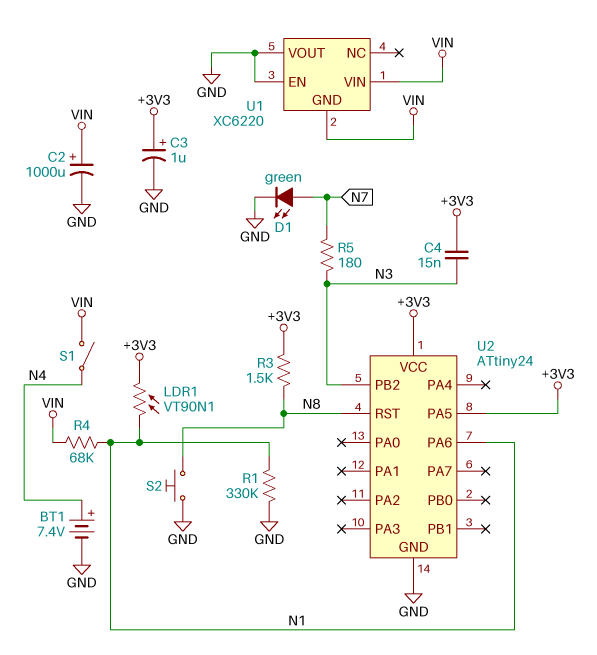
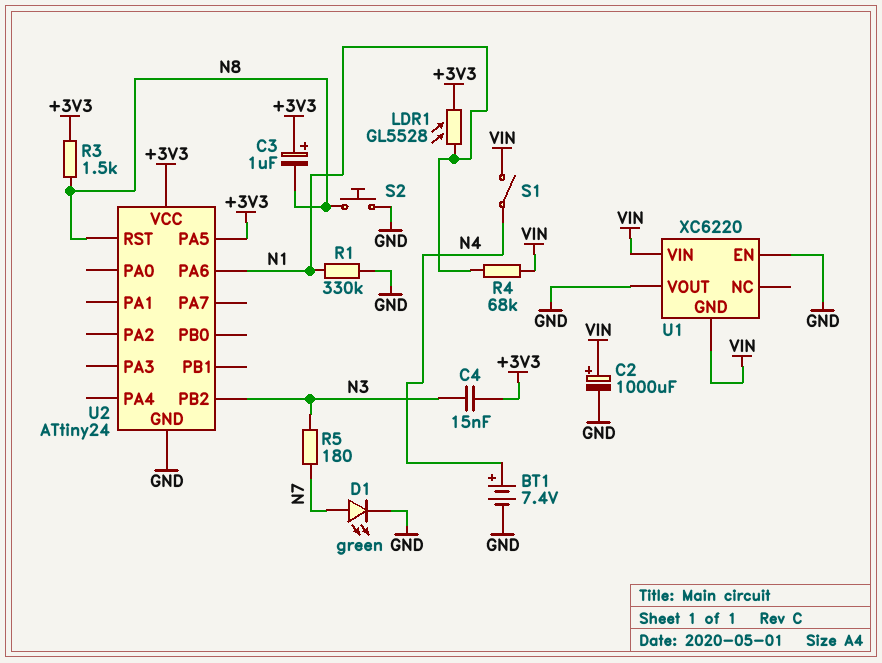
C3: 1uF (plus +3V3, minus GND) -> 1uF (plus +3V3, minus N8)
LDR1: VT90N1 (+3V3, N1) -> GL5528 (+3V3, N1)

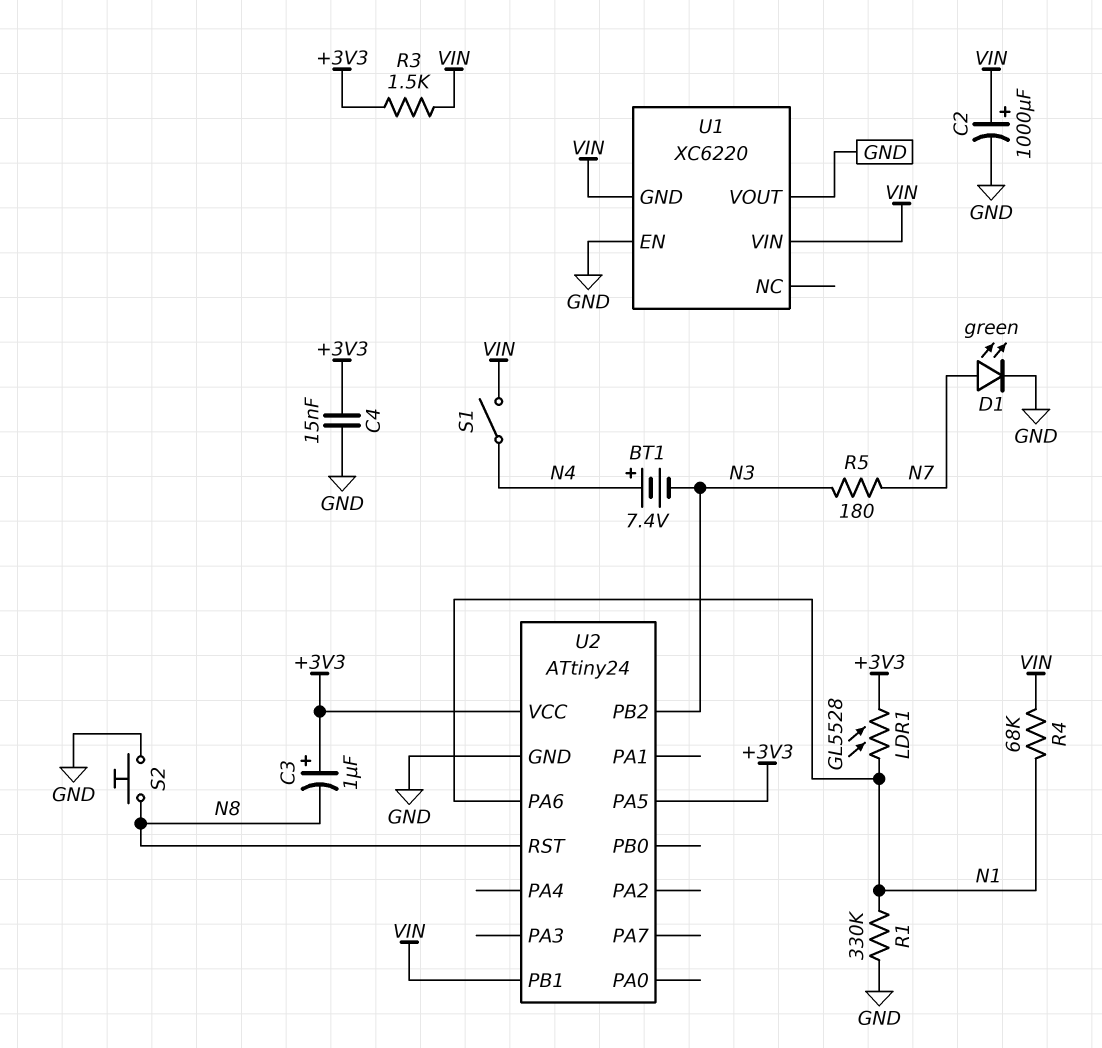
BT1: 7.4V (plus N4, minus GND) -> 7.4V (plus N4, minus N3)
C4: 15nF (+3V3, N3) -> 15nF (+3V3, GND)
R3: 1.5k (+3V3, N8) -> 1.5k (+3V3, VIN)
U2 pin PB1: none -> VIN

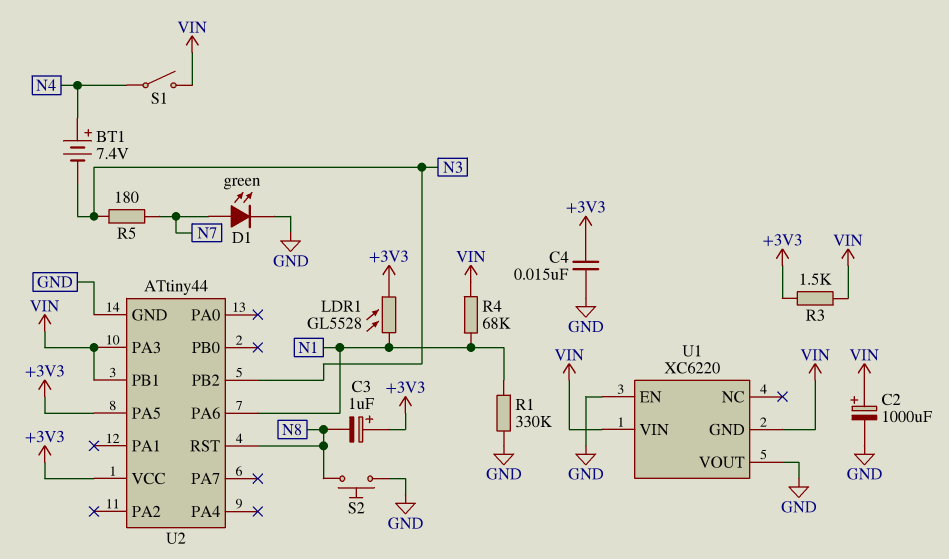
U2: ATtiny24 -> ATtiny44
U2 pin PA3: none -> VIN

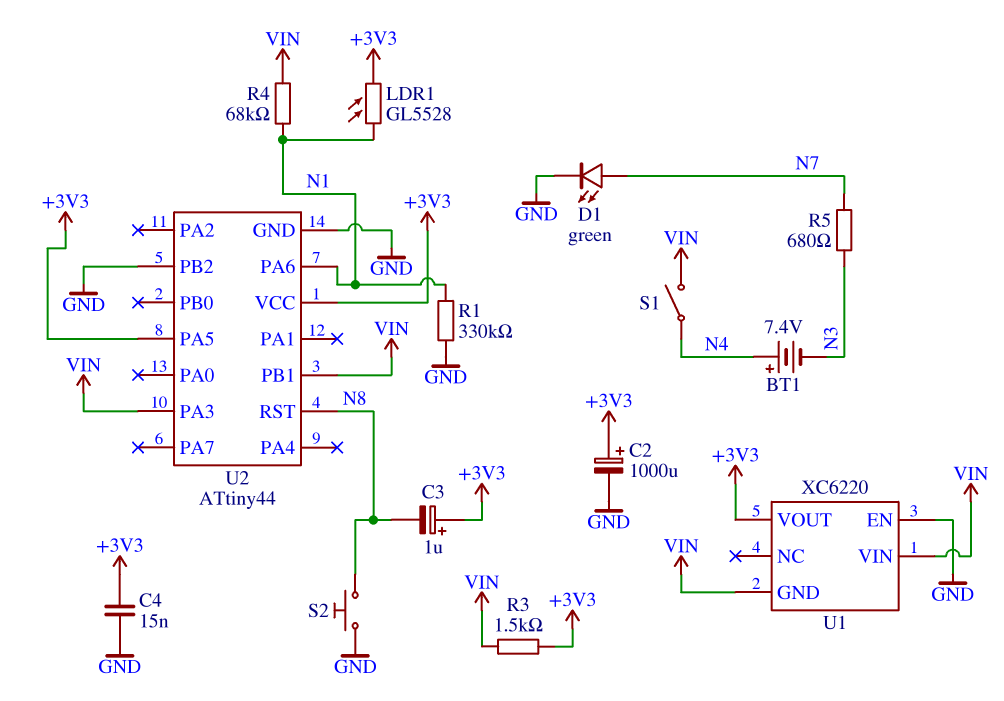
C2: 1000uF (plus VIN, minus GND) -> 1000uF (plus +3V3, minus GND)
R5: 180 (N3, N7) -> 680 (N3, N7)
U1 pin VOUT: GND -> +3V3
U2 pin PB2: N3 -> GND

